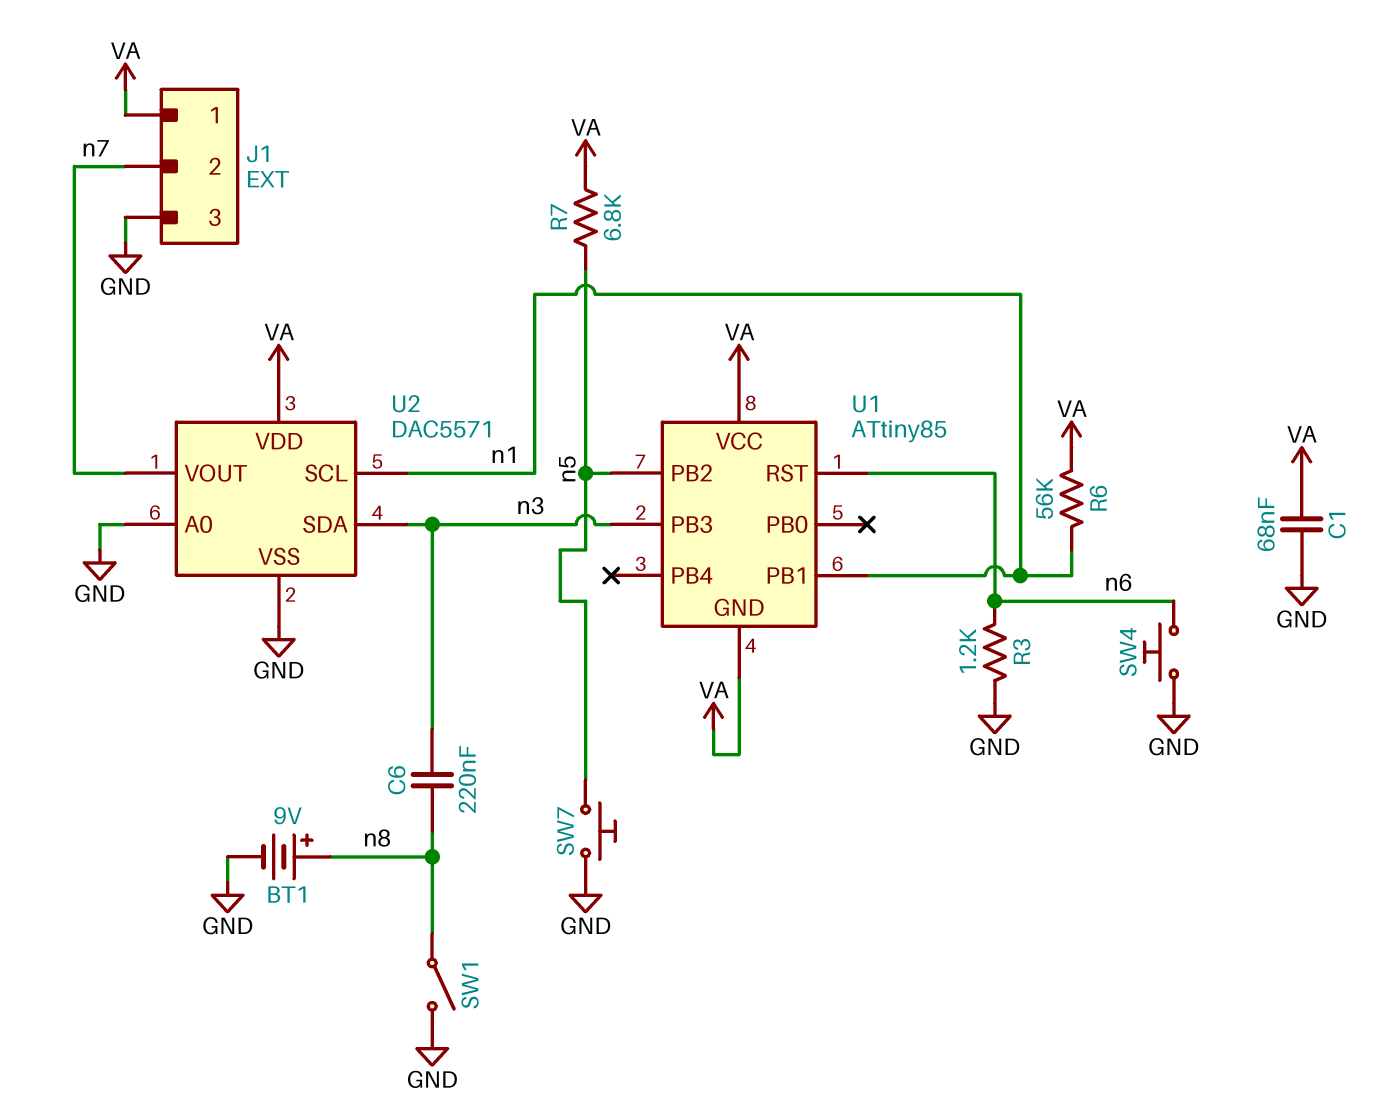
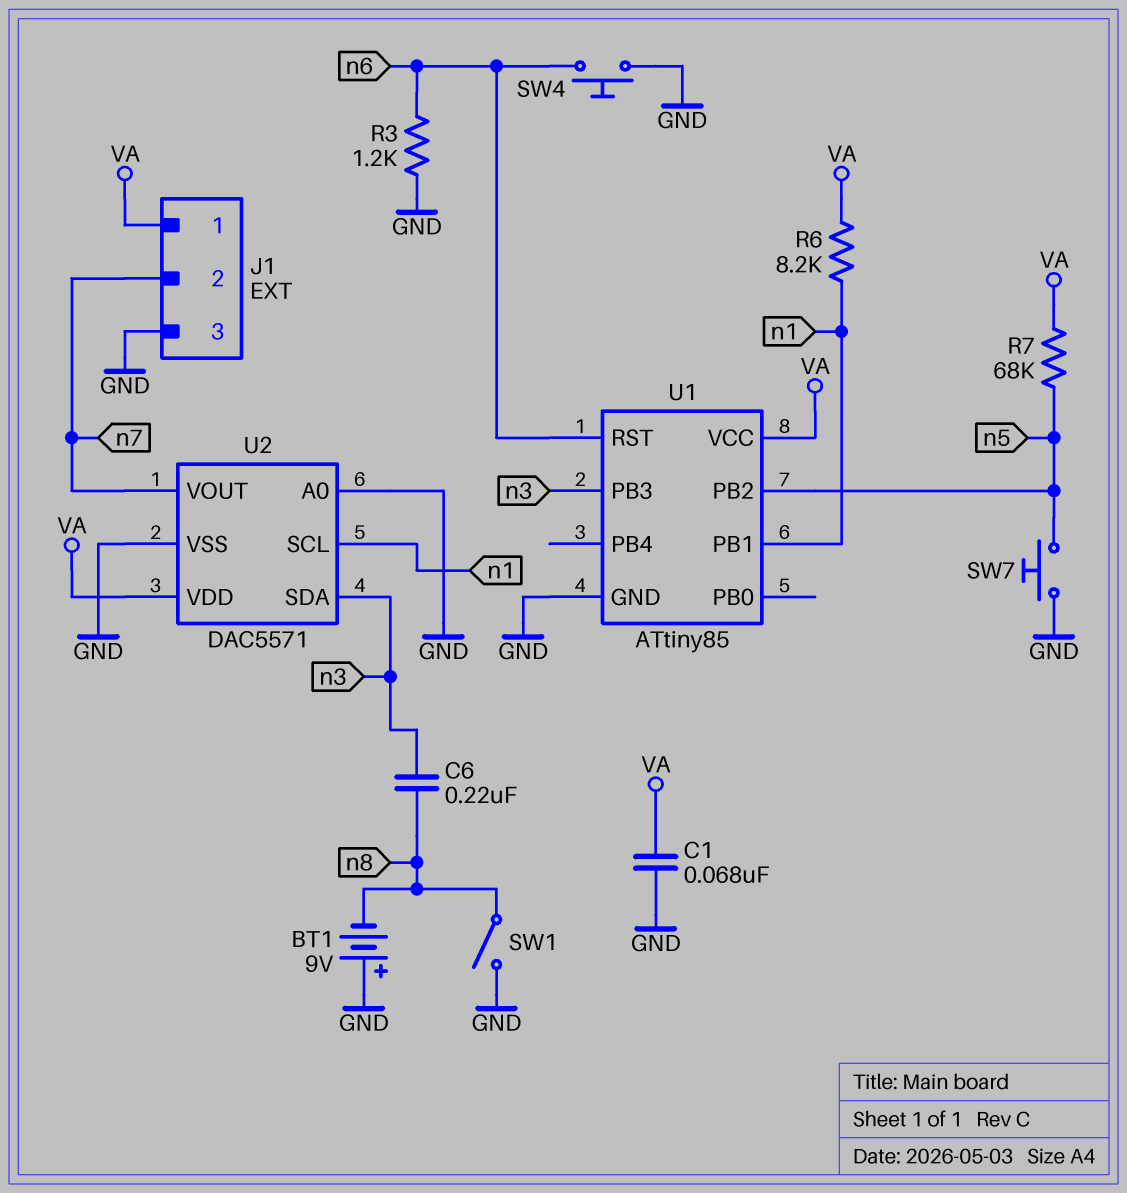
BT1: 9V (plus n8, minus GND) -> 9V (plus GND, minus n8)
R6: 56k (VA, n1) -> 8.2k (VA, n1)
R7: 6.8k (VA, n5) -> 68k (VA, n5)
U1 pin GND: VA -> GND

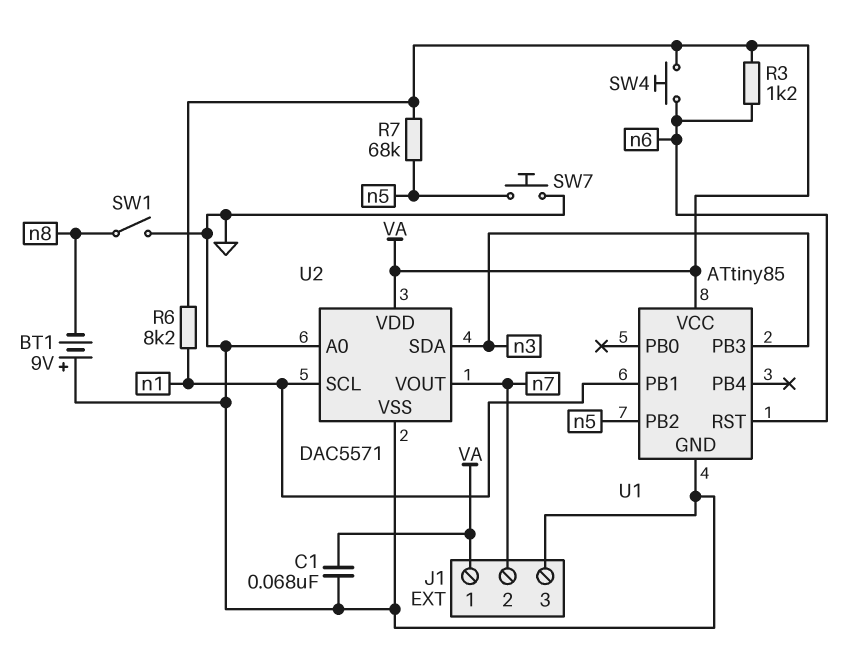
C6: 220nF (n3, n8) -> none
R3: 1.2k (GND, n6) -> 1.2k (VA, n6)
SW4: button (GND, n6) -> button (VA, n6)

